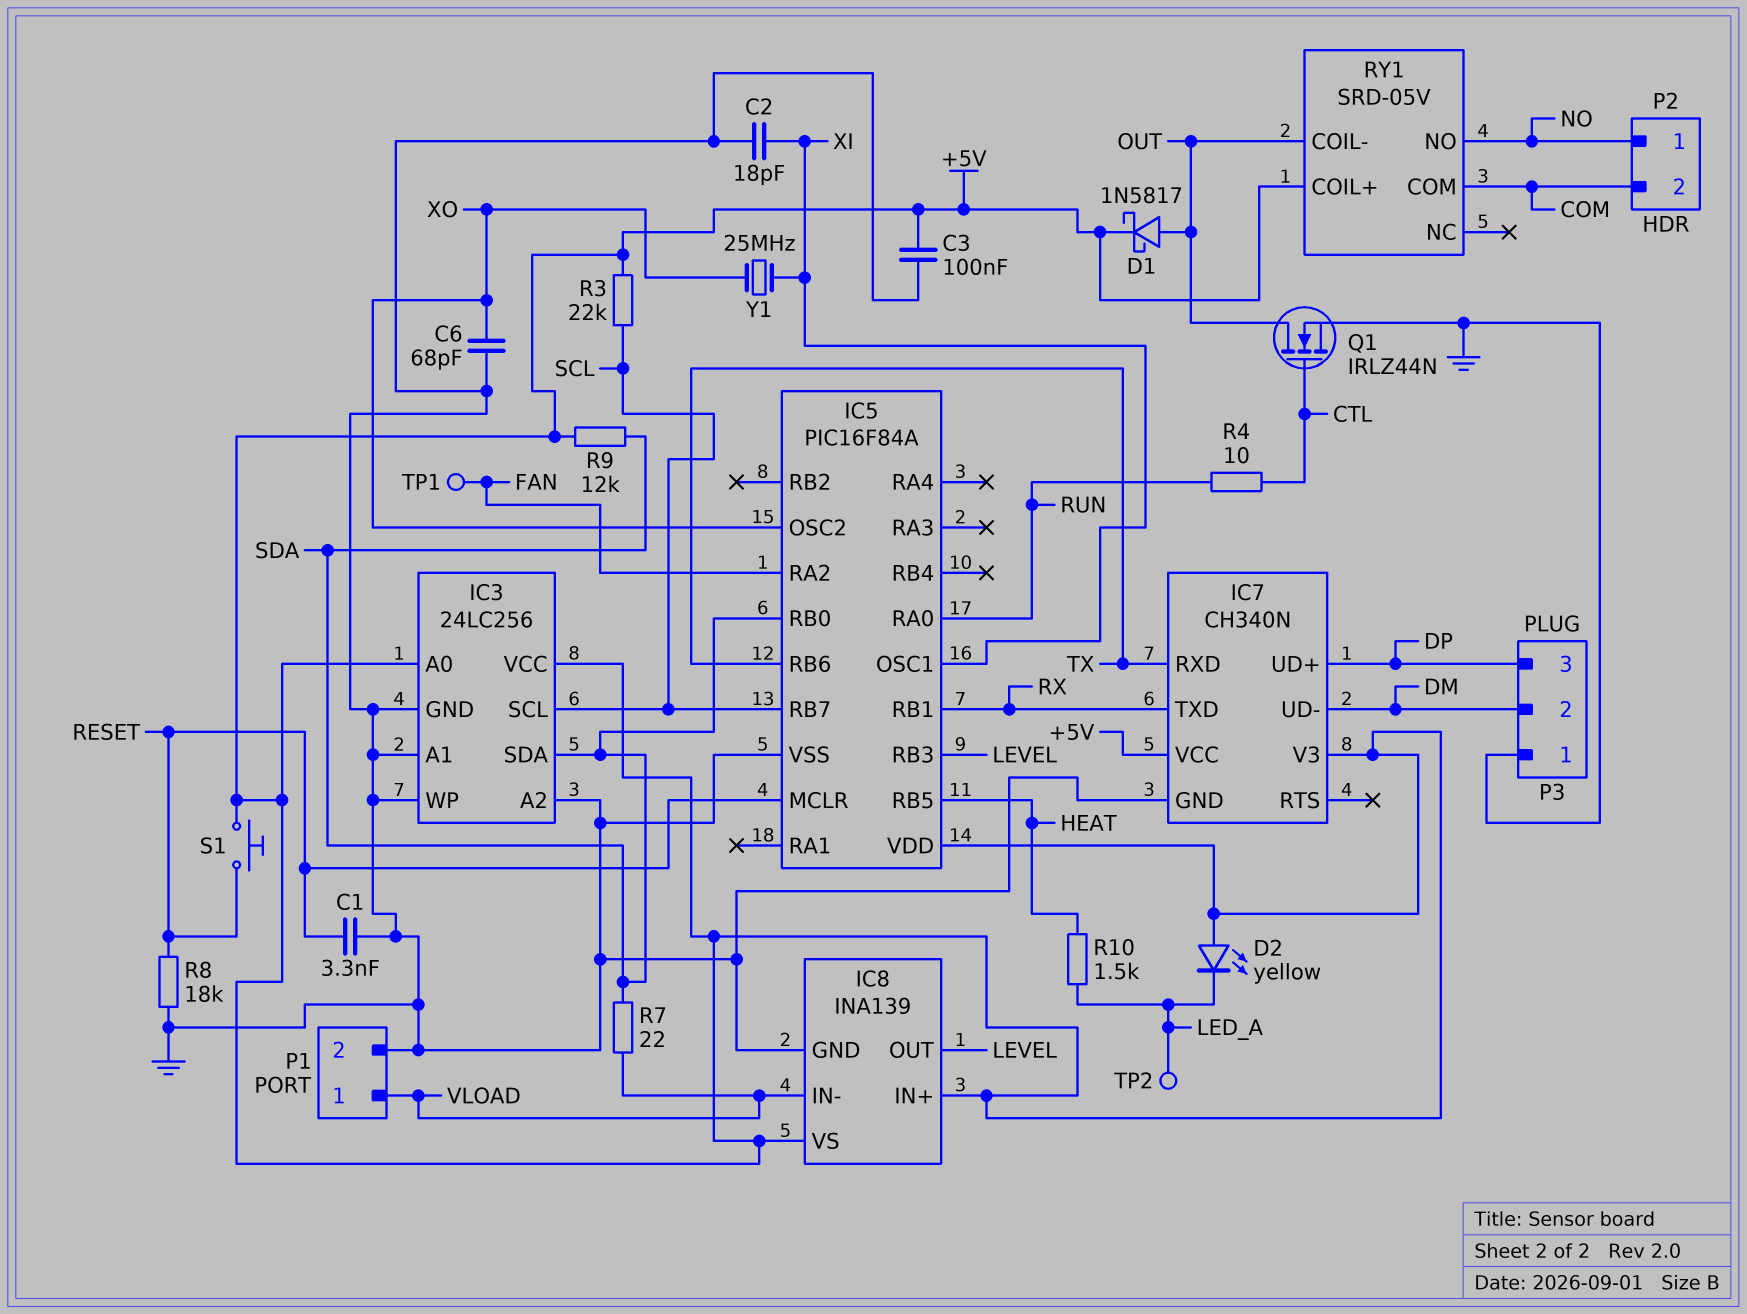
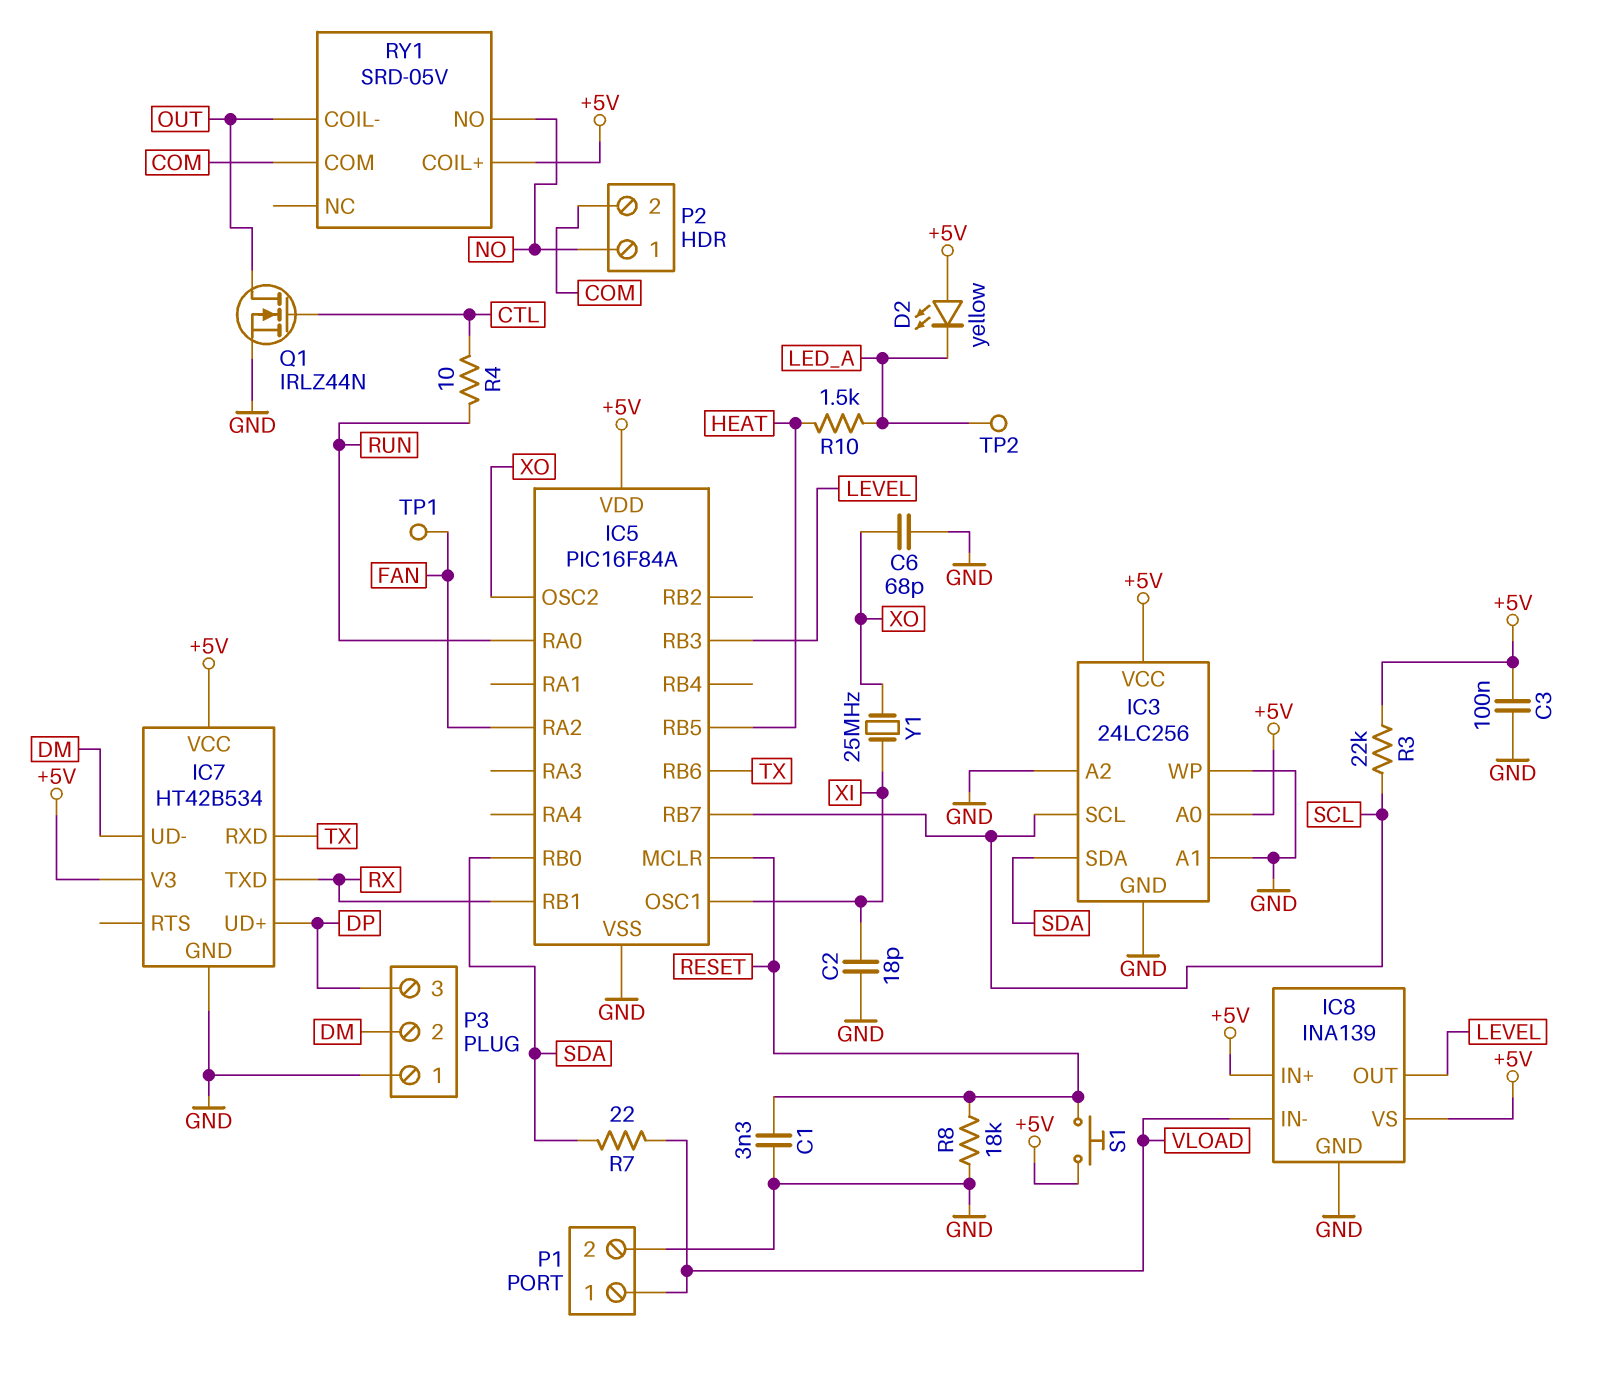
D1: schottky 1N5817 (A OUT, K +5V) -> none
IC7: CH340N -> HT42B534
R9: 12k (+5V, SDA) -> none

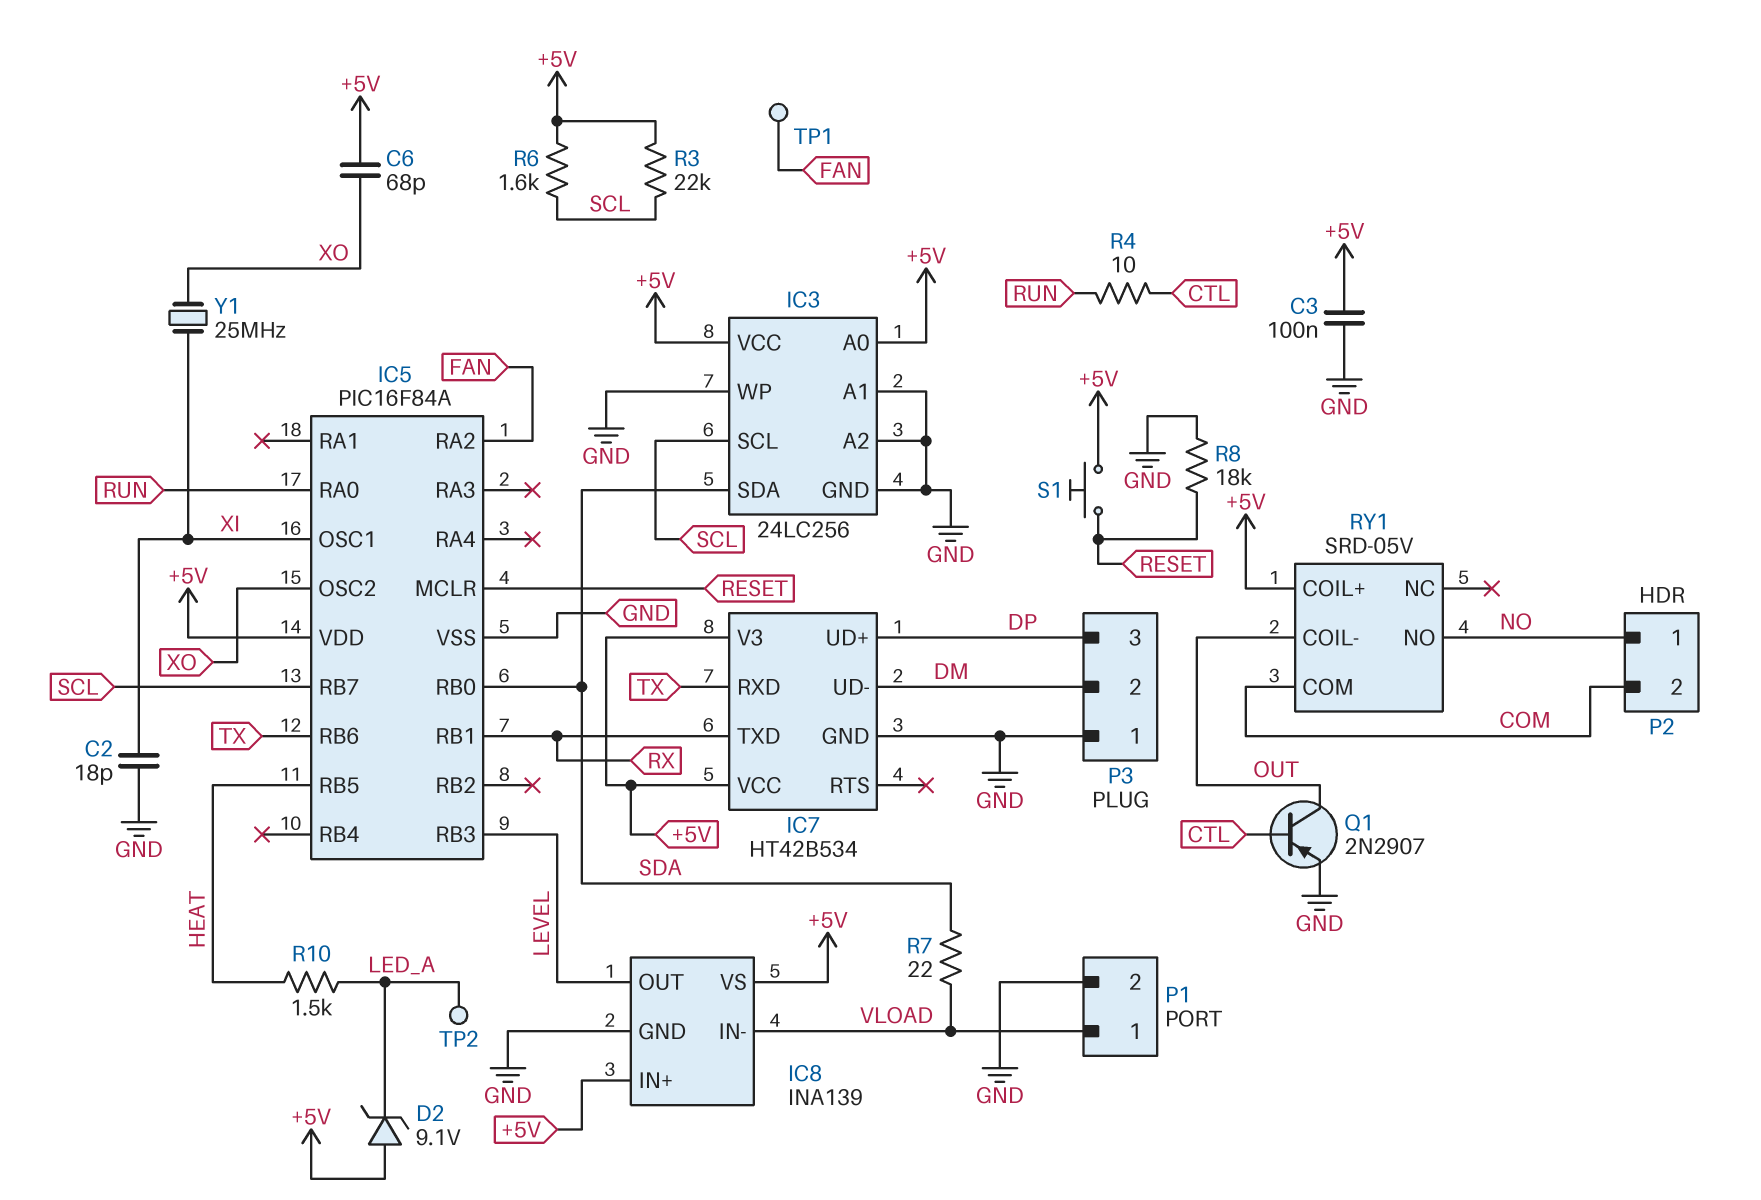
C1: 3.3nF (GND, RESET) -> none
C6: 68pF (GND, XO) -> 68pF (+5V, XO)
D2: LED yellow (A +5V, K LED_A) -> zener 9.1V (A +5V, K LED_A)
Q1: NMOS IRLZ44N (G CTL, D OUT, S GND) -> PNP 2N2907 (B CTL, C OUT, E GND)
R6: none -> 1.6k (+5V, SCL)

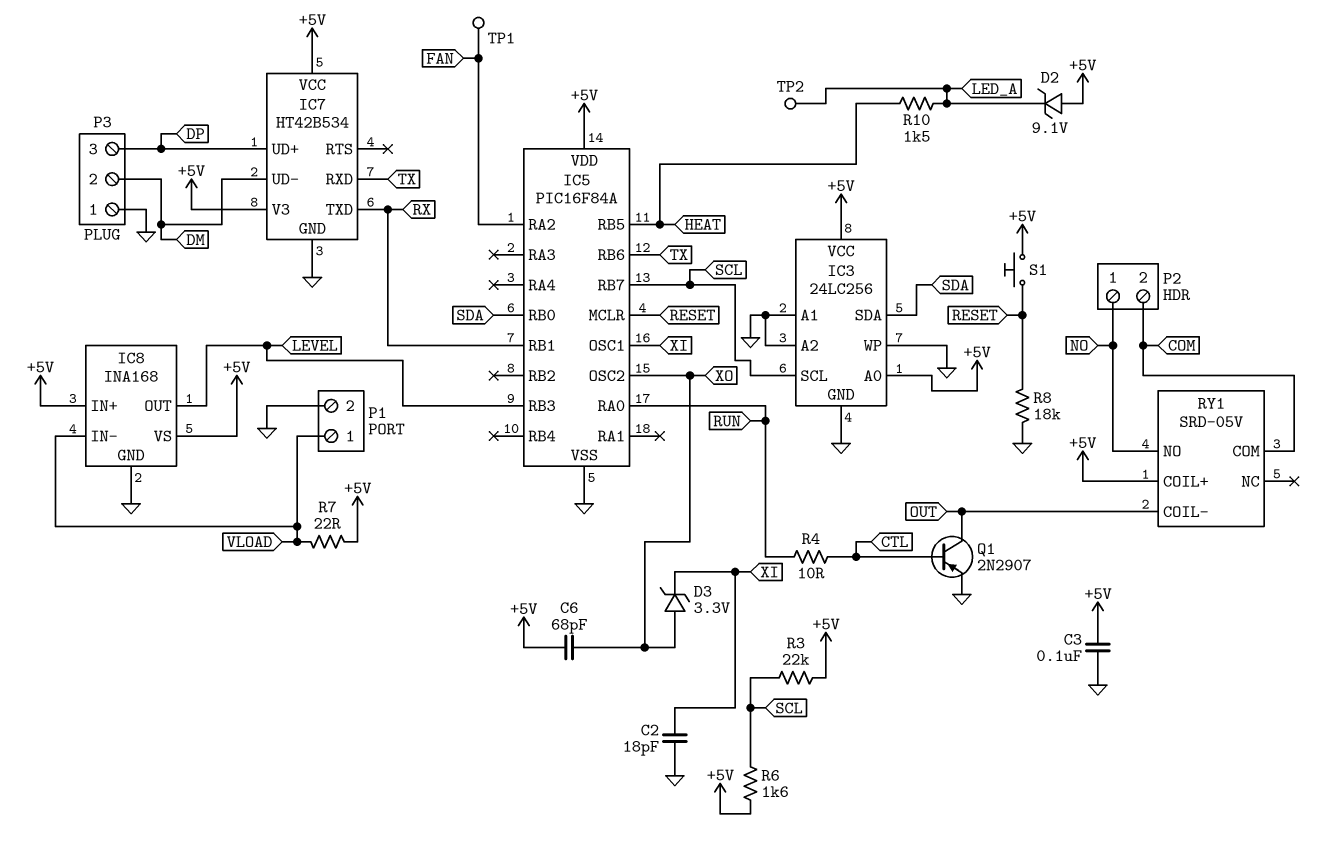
D3: none -> zener 3.3V (A XO, K XI)
IC8: INA139 -> INA168
R7: 22 (SDA, VLOAD) -> 22 (+5V, VLOAD)
Y1: 25MHz (XI, XO) -> none

